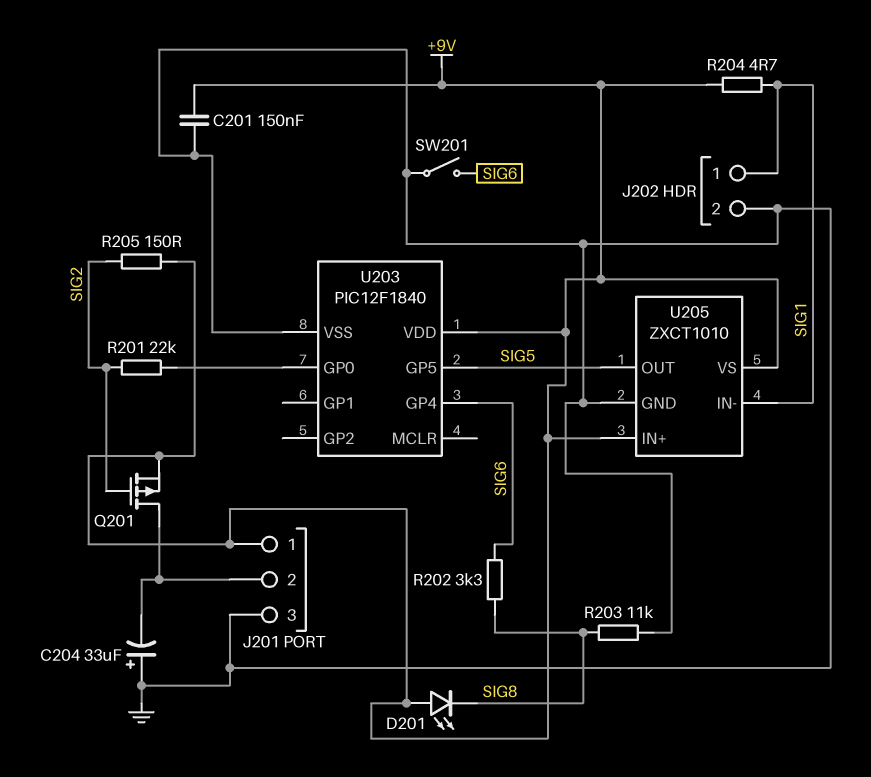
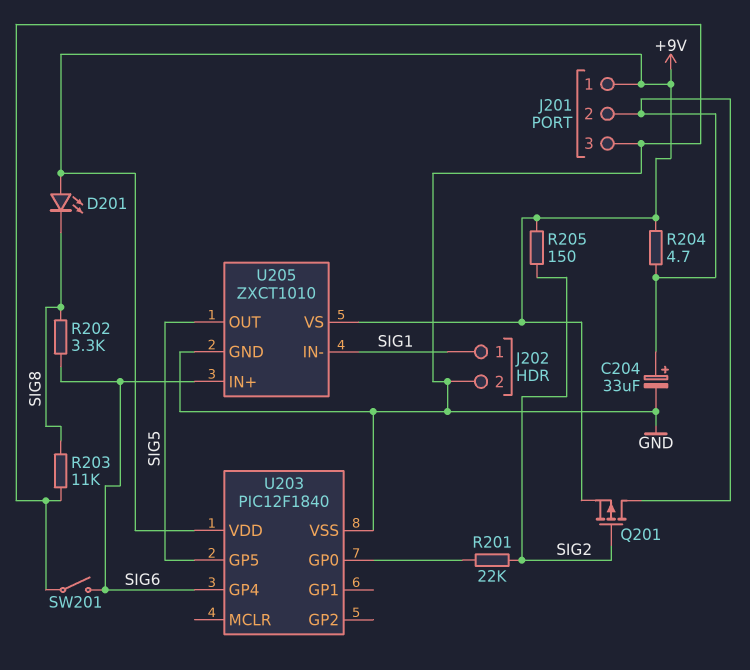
C201: 150nF (+9V, GND) -> none
C204: 33uF (plus GND, minus J201/2) -> 33uF (plus J201/2, minus GND)
R204: 4.7 (+9V, SIG1) -> 4.7 (+9V, J201/2)
U205 pin IN+: +9V -> SIG6

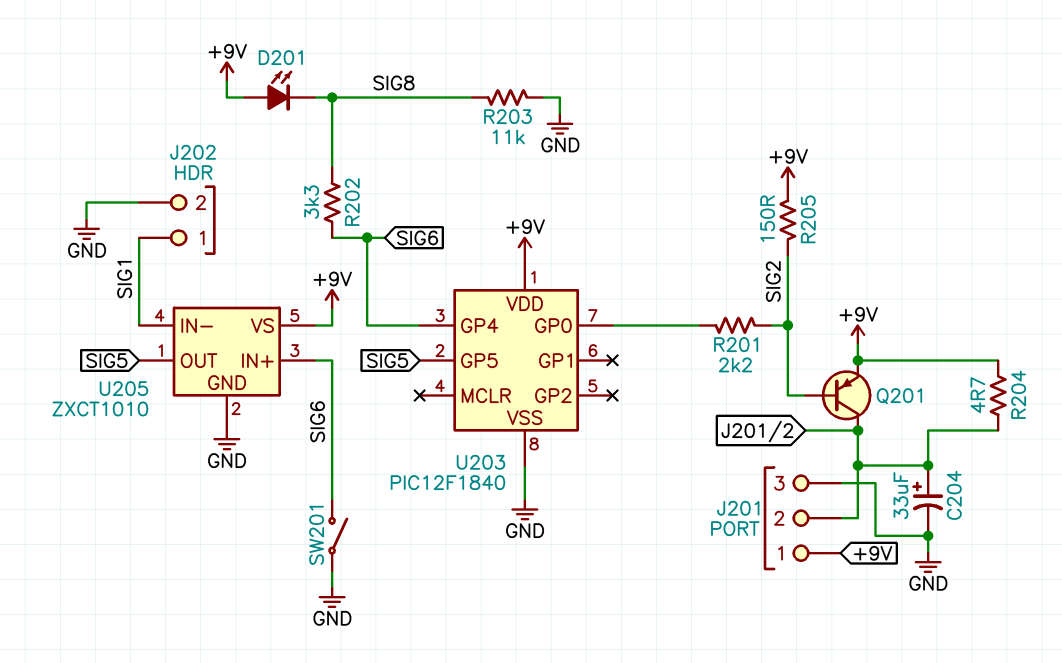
Q201: PMOS (G SIG2, D J201/2, S +9V) -> PNP (B SIG2, C J201/2, E +9V)
R201: 22k (SIG2, U203/GP0) -> 2.2k (SIG2, U203/GP0)

